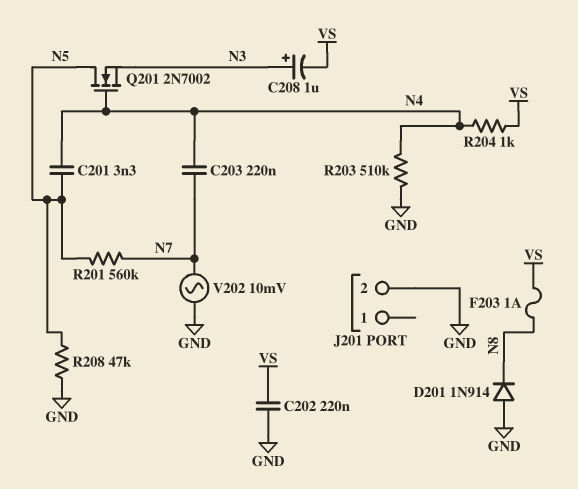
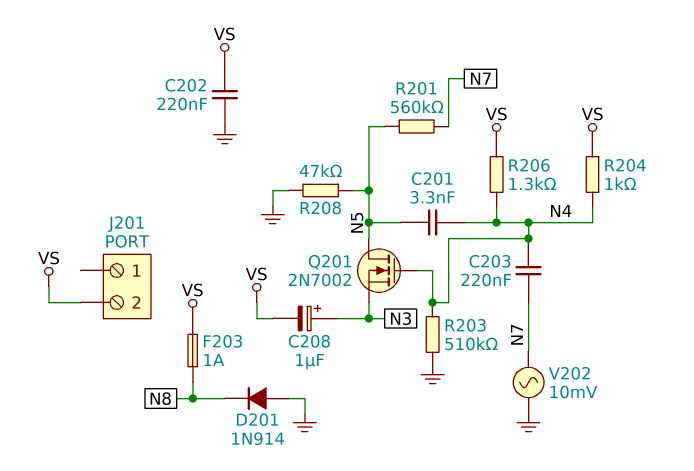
J201 pin 2: GND -> VS
R206: none -> 1.3k (N4, VS)

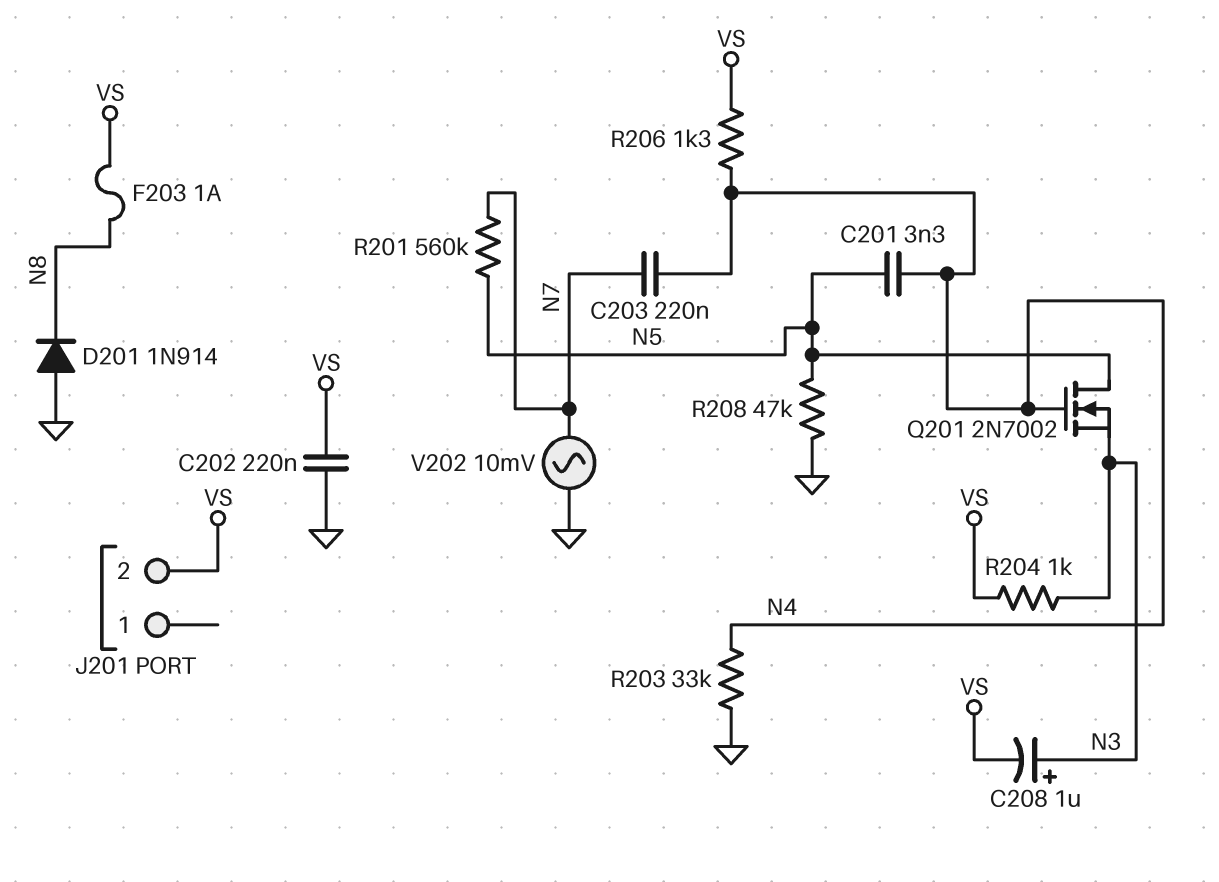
R203: 510k (GND, N4) -> 33k (GND, N4)
R204: 1k (N4, VS) -> 1k (N3, VS)

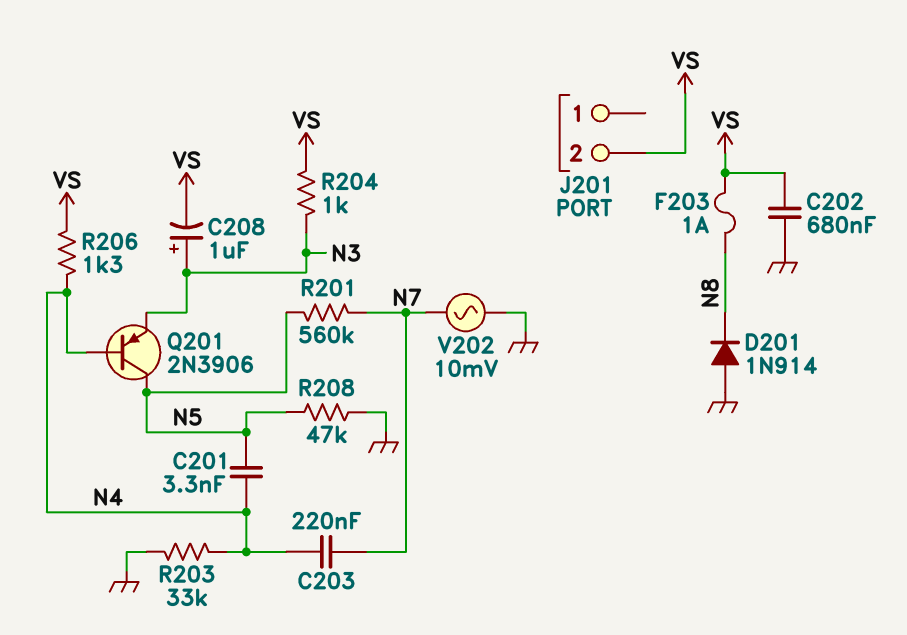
C202: 220nF (GND, VS) -> 680nF (GND, VS)
Q201: NMOS 2N7002 (G N4, D N5, S N3) -> PNP 2N3906 (B N4, C N5, E N3)

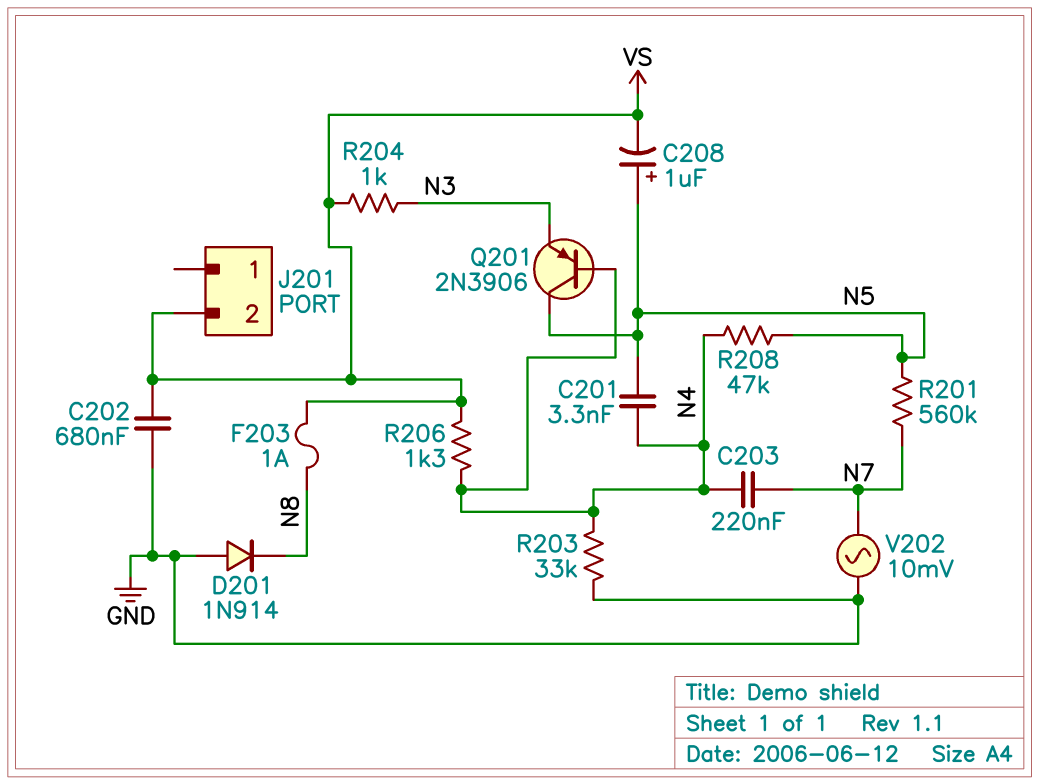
C208: 1uF (plus N3, minus VS) -> 1uF (plus N5, minus VS)
R208: 47k (GND, N5) -> 47k (N4, N5)

